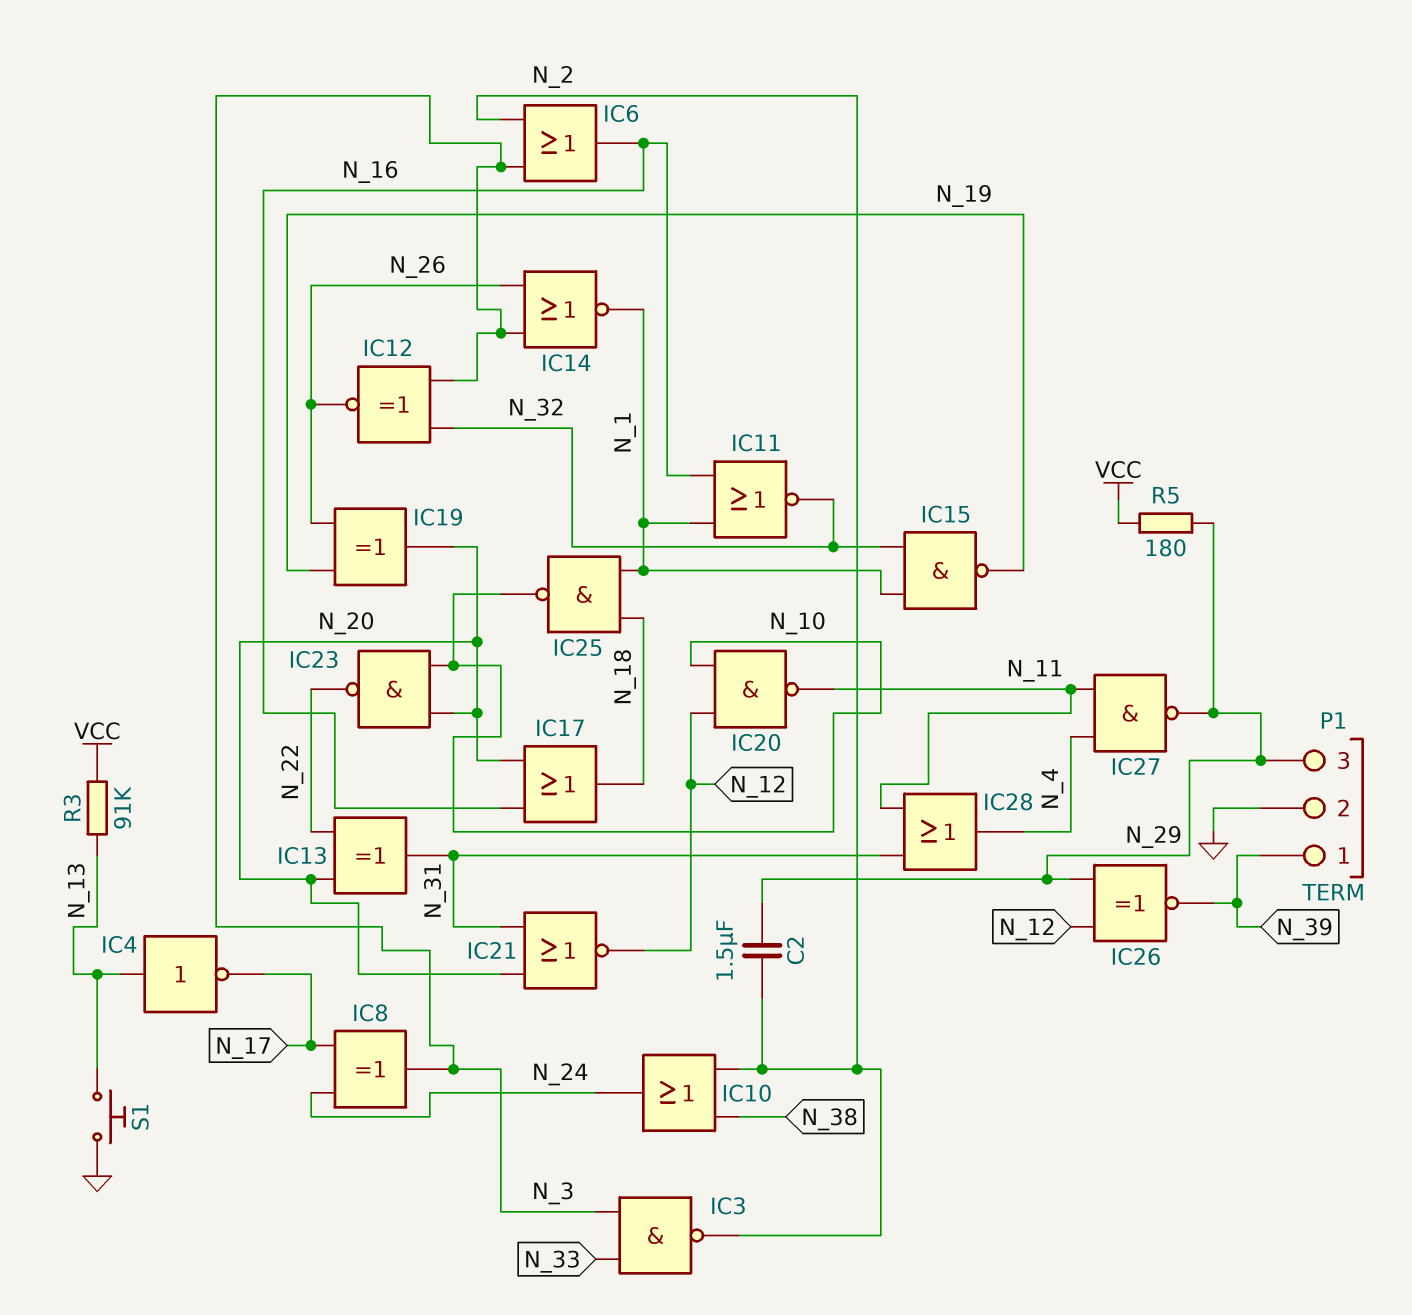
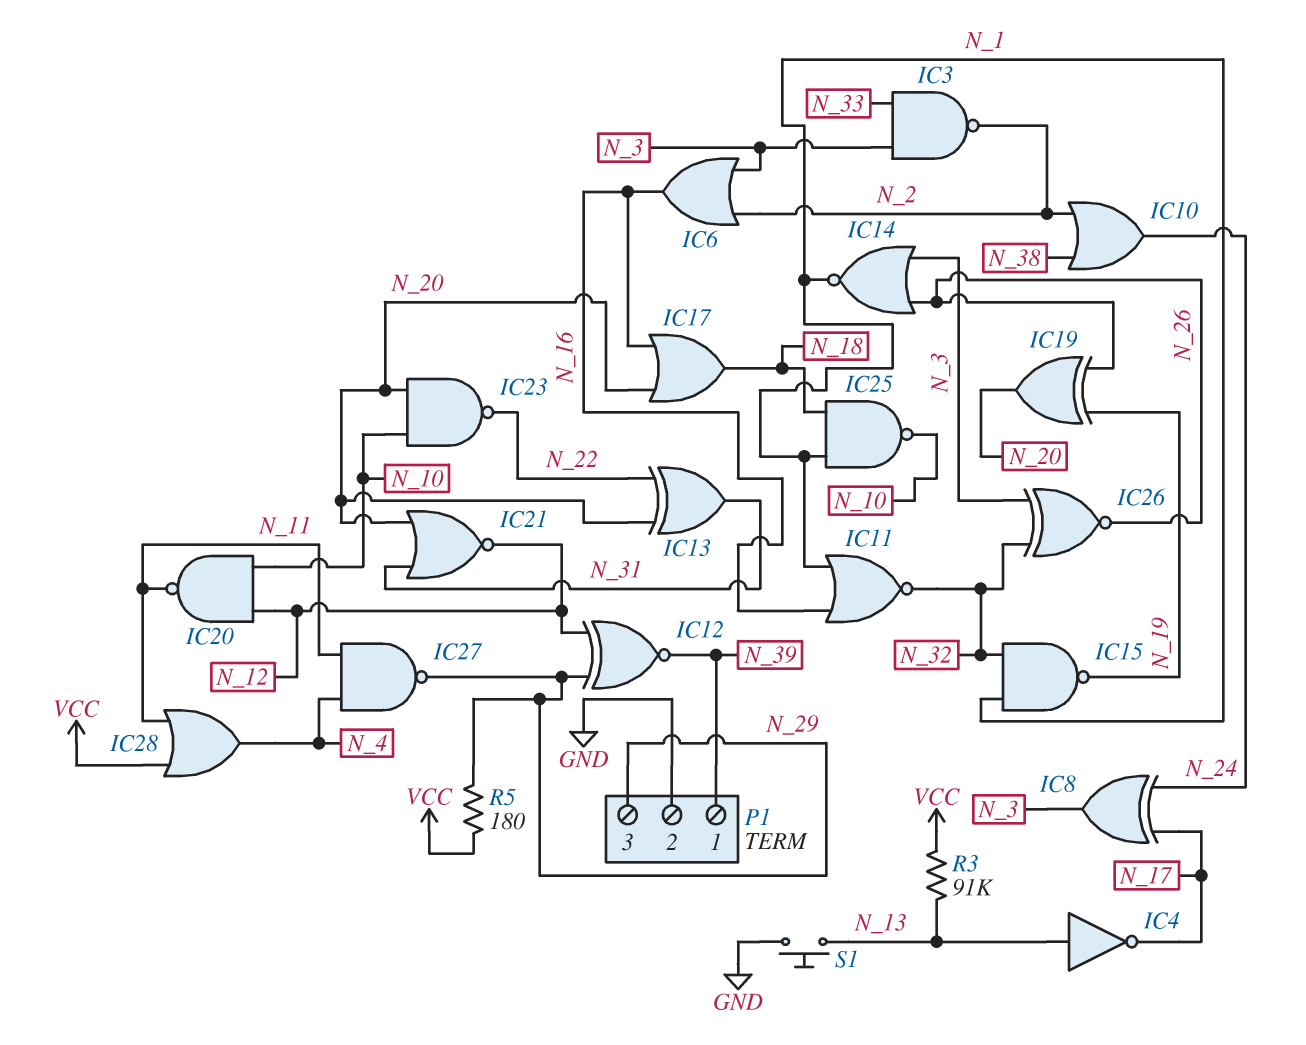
C2: 1.5uF (N_2, N_29) -> none
IC12: XNOR (in N_3, in N_32, out N_26) -> XNOR (in N_12, in N_29, out N_39)
IC26: XNOR (in N_12, in N_29, out N_39) -> XNOR (in N_3, in N_32, out N_26)
IC28: OR (in N_11, in N_31, out N_4) -> OR (in N_11, in VCC, out N_4)

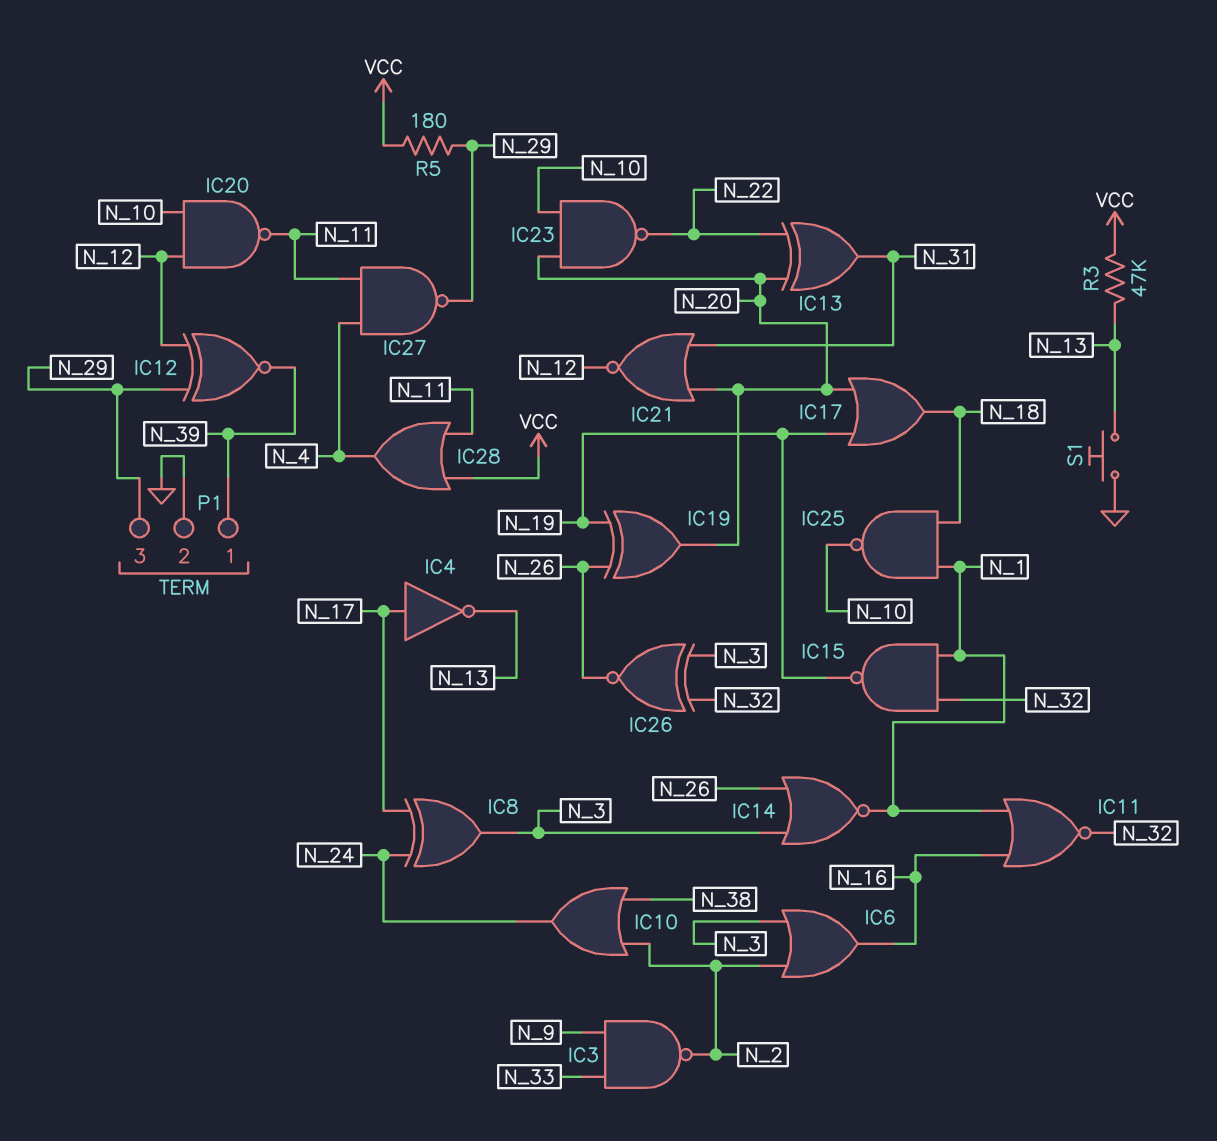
IC3: NAND (in N_3, in N_33, out N_2) -> NAND (in N_9, in N_33, out N_2)
IC4: NOT (in N_13, out N_17) -> NOT (in N_17, out N_13)
IC17: OR (in N_16, in N_20, out N_18) -> OR (in N_19, in N_20, out N_18)
R3: 91k (N_13, VCC) -> 47k (N_13, VCC)

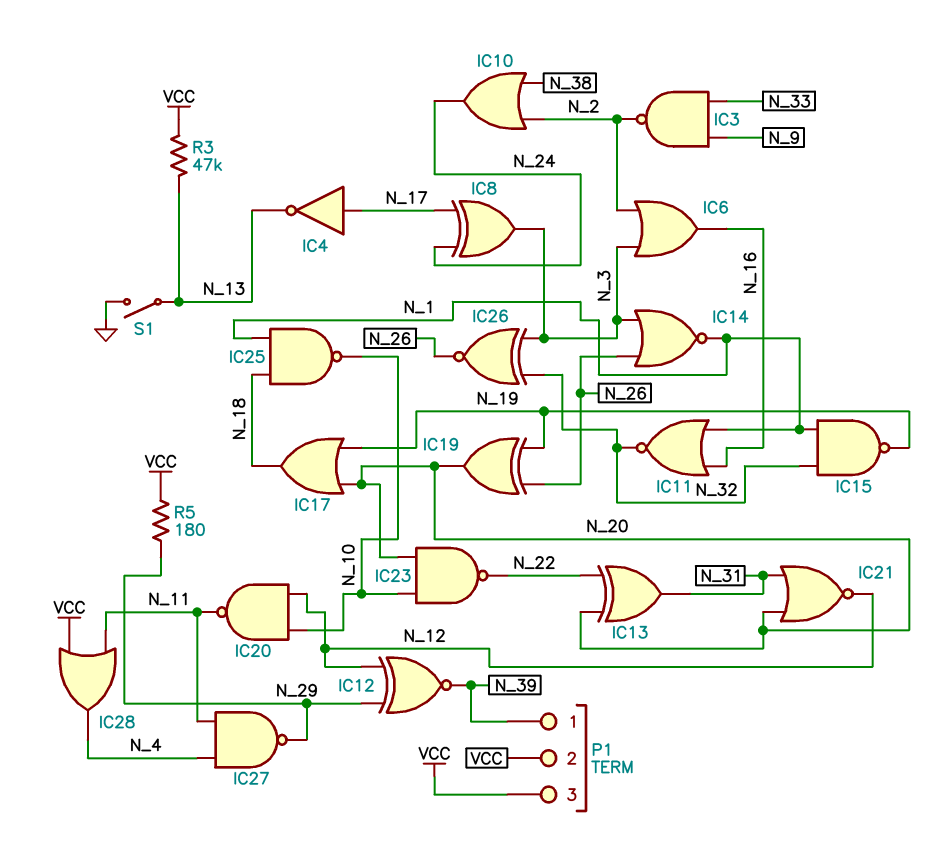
P1 pin 2: GND -> VCC
P1 pin 3: N_29 -> VCC
S1: button (GND, N_13) -> switch (GND, N_13)

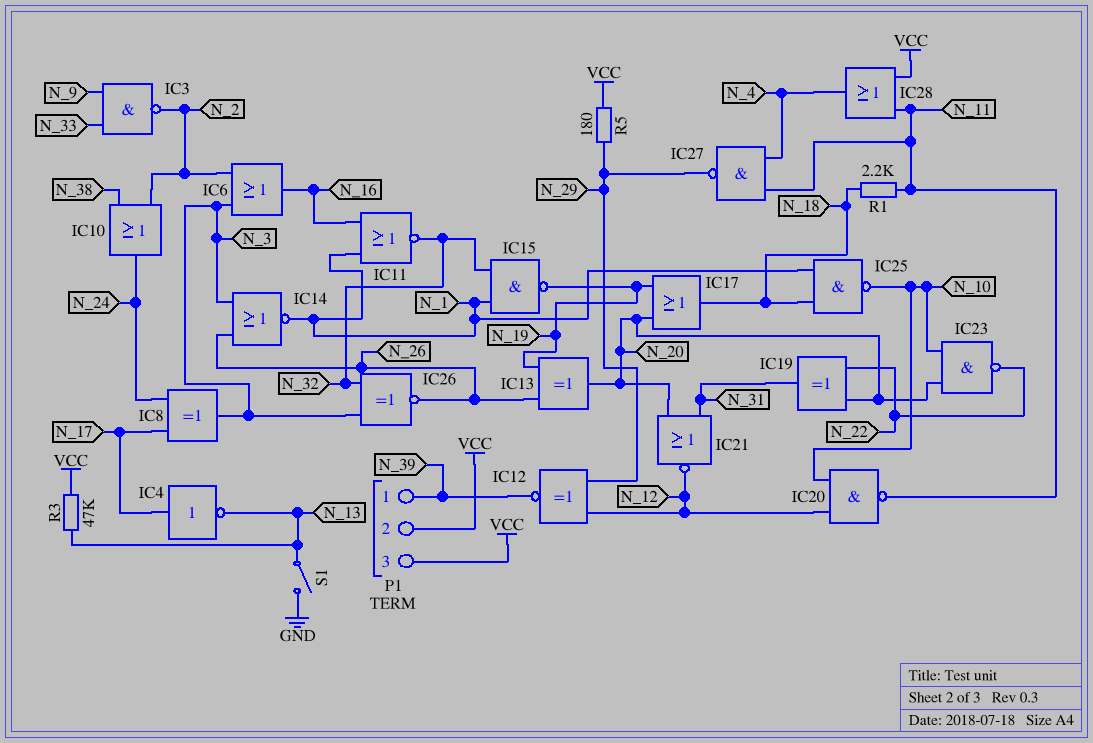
IC13: XOR (in N_20, in N_22, out N_31) -> XOR (in N_19, in N_26, out N_20)
IC19: XOR (in N_19, in N_26, out N_20) -> XOR (in N_20, in N_22, out N_31)
R1: none -> 2.2k (N_11, N_18)

